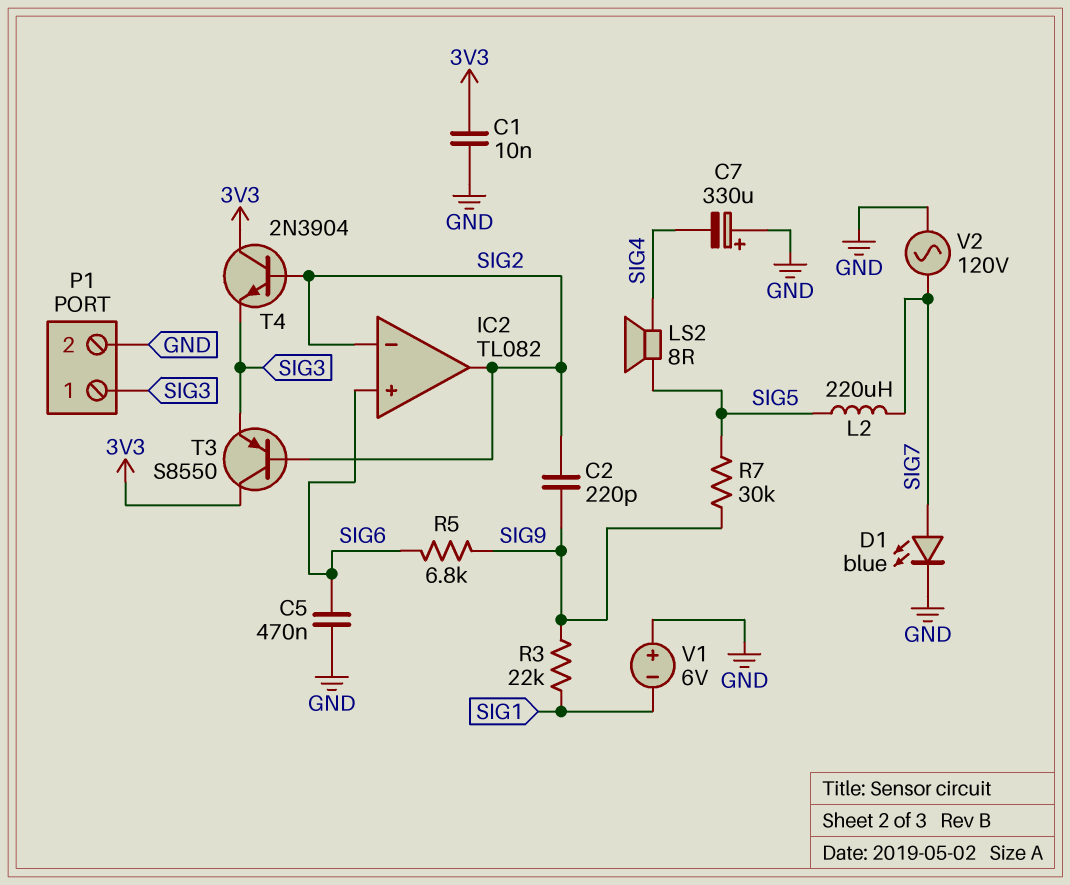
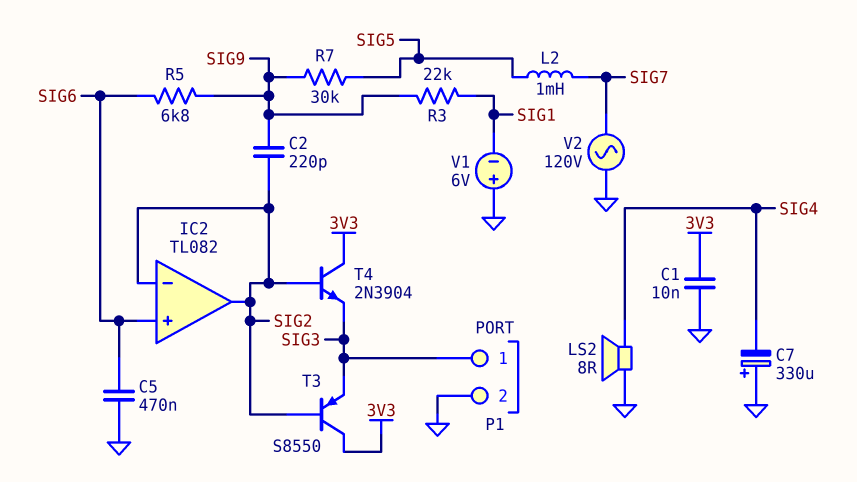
D1: LED blue (A SIG7, K GND) -> none
L2: 220uH (SIG5, SIG7) -> 1mH (SIG5, SIG7)
LS2: speaker 8R (SIG4, SIG5) -> speaker 8R (GND, SIG4)

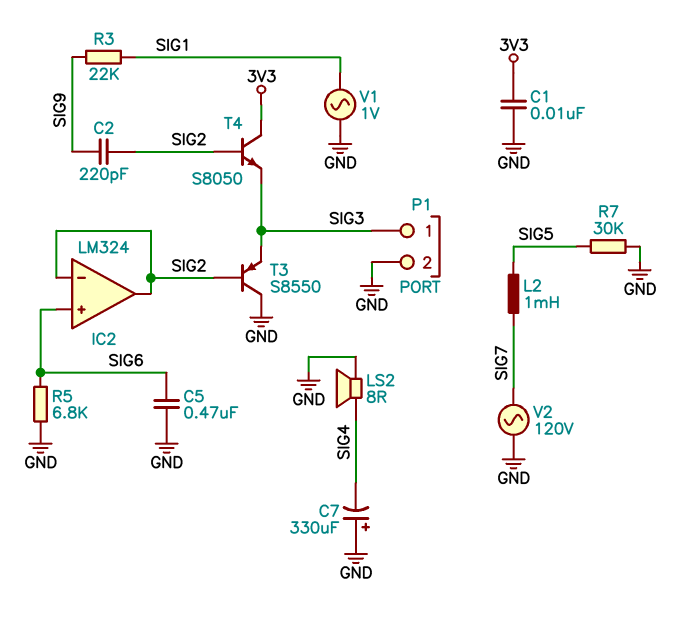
IC2: TL082 -> LM324
R5: 6.8k (SIG6, SIG9) -> 6.8k (GND, SIG6)
R7: 30k (SIG5, SIG9) -> 30k (GND, SIG5)
T3: PNP S8550 (B SIG2, C 3V3, E SIG3) -> PNP S8550 (B SIG2, C GND, E SIG3)
T4: NPN 2N3904 (B SIG2, C 3V3, E SIG3) -> NPN S8050 (B SIG2, C 3V3, E SIG3)
V1: 6V (plus GND, minus SIG1) -> AC 1V (GND, SIG1)

